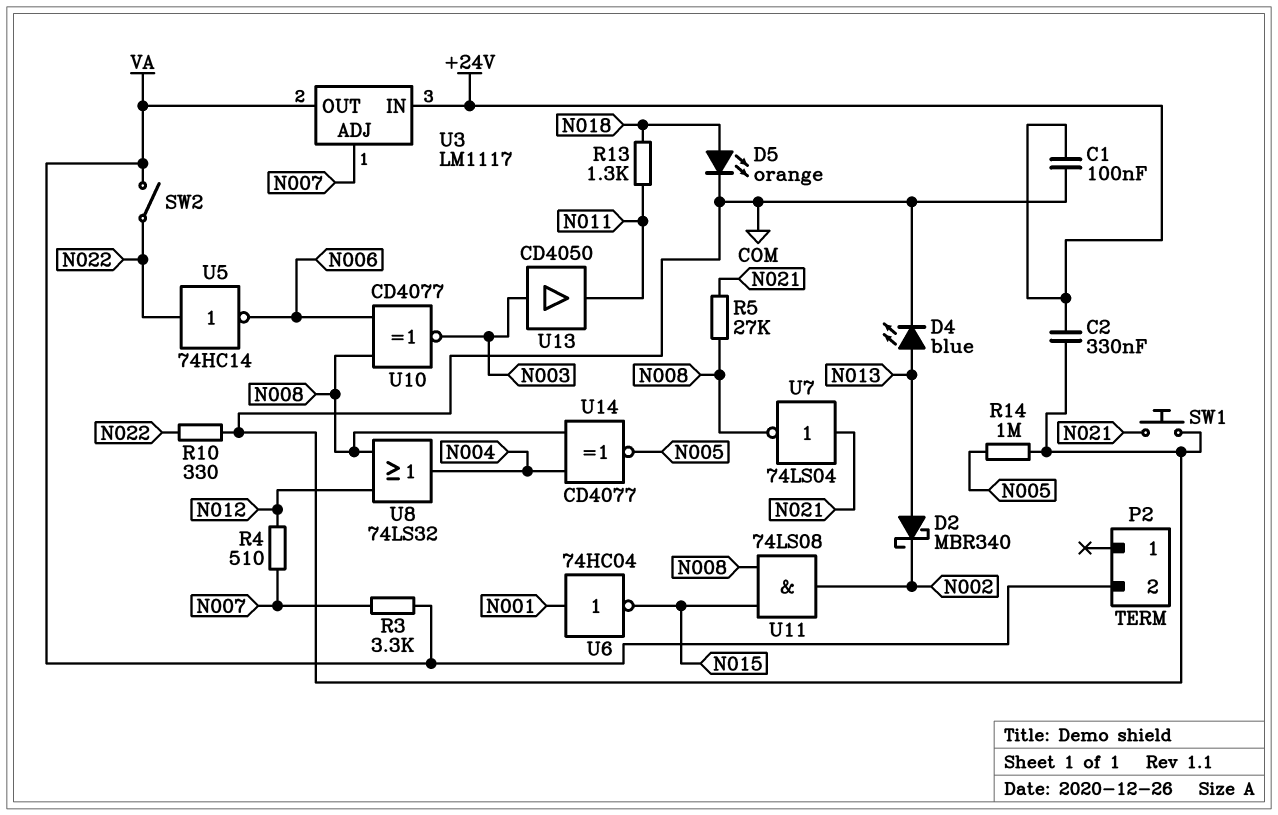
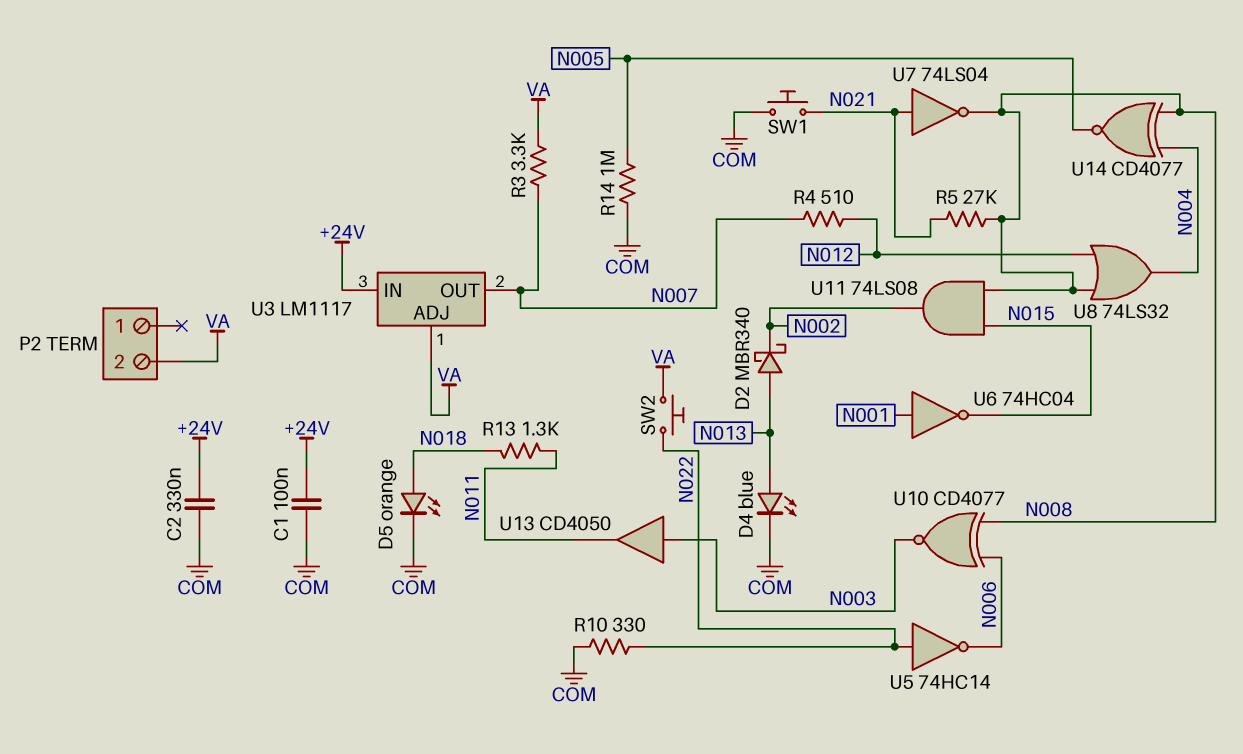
SW2: switch (N022, VA) -> button (N022, VA)
U3 pin ADJ: N007 -> VA
U3 pin OUT: VA -> N007

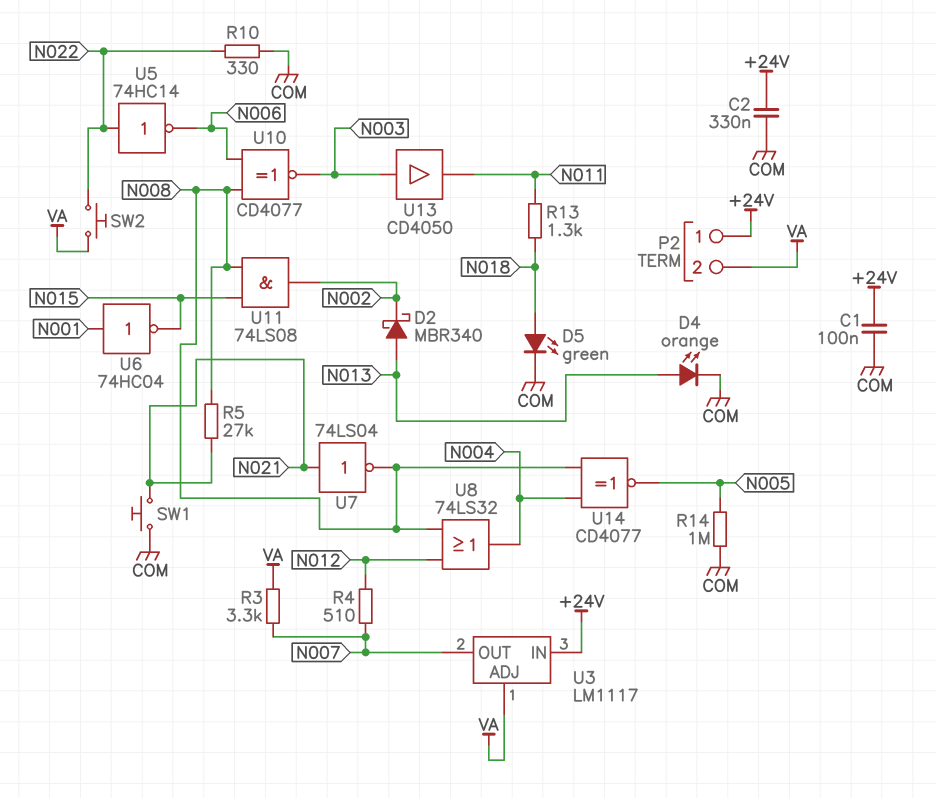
D4: LED blue (A N013, K COM) -> LED orange (A N013, K COM)
D5: LED orange (A N018, K COM) -> LED green (A N018, K COM)
P2 pin 1: none -> +24V

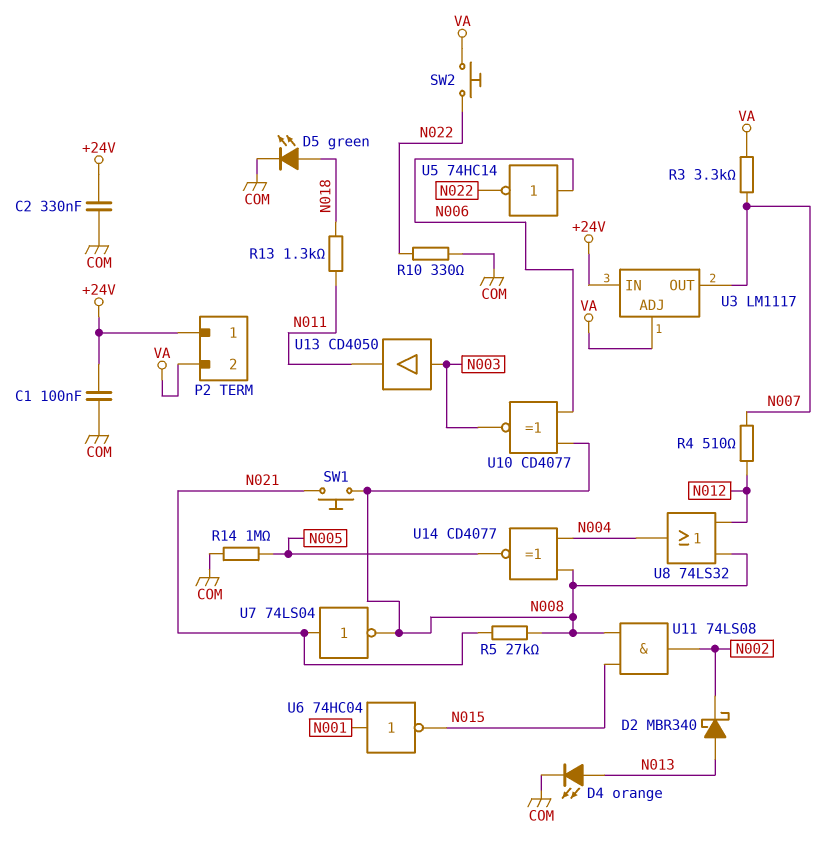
SW1: button (COM, N021) -> button (N008, N021)
U5: NOT 74HC14 (in N022, out N006) -> NOT 74HC14 (in N006, out N022)

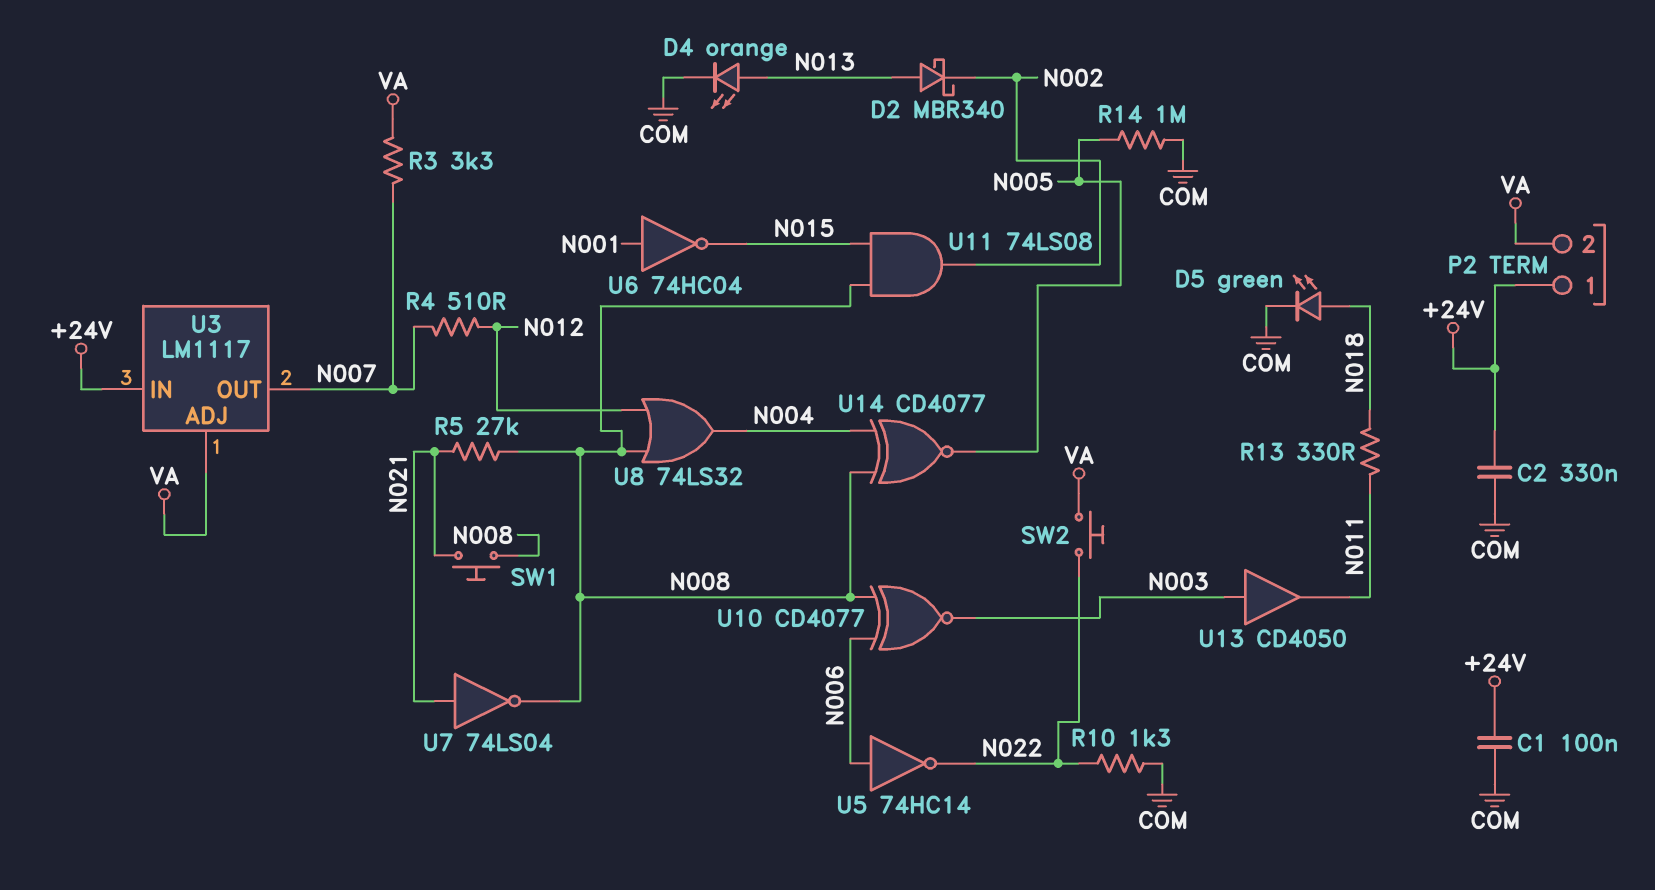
R10: 330 (COM, N022) -> 1.3k (COM, N022)
R13: 1.3k (N011, N018) -> 330 (N011, N018)

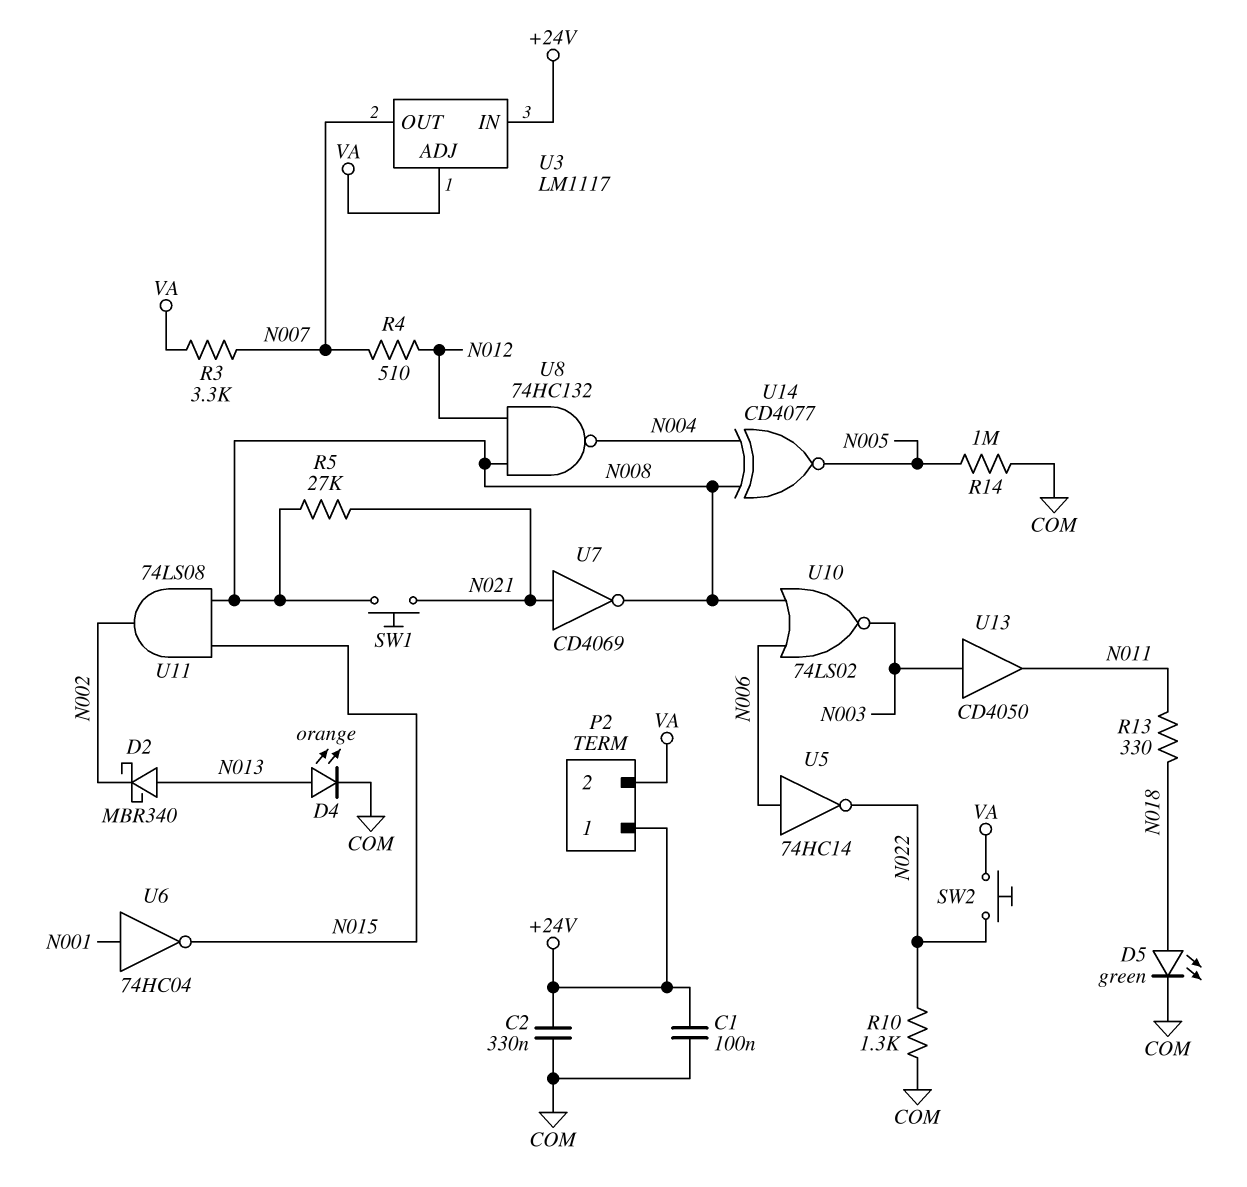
U7: NOT 74LS04 (in N021, out N008) -> NOT CD4069 (in N021, out N008)
U8: OR 74LS32 (in N008, in N012, out N004) -> NAND 74HC132 (in N008, in N012, out N004)
U10: XNOR CD4077 (in N006, in N008, out N003) -> NOR 74LS02 (in N006, in N008, out N003)

